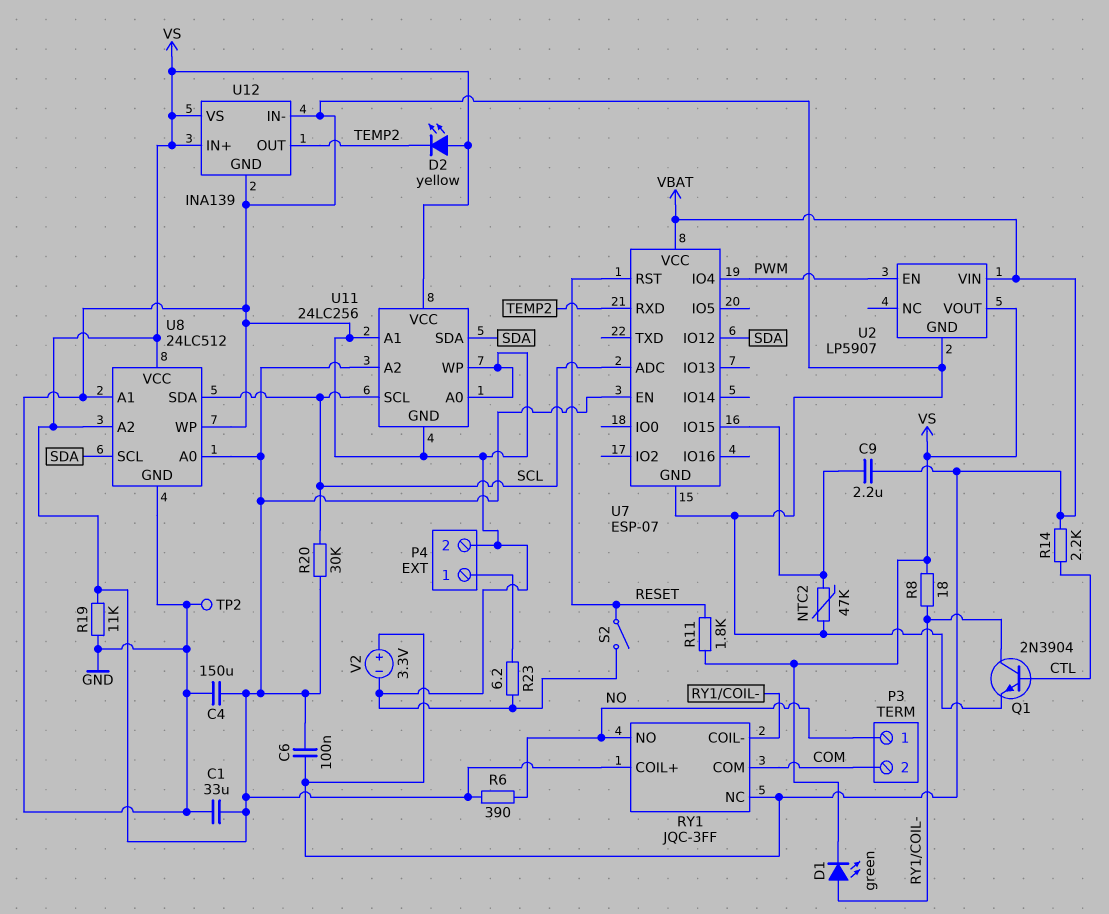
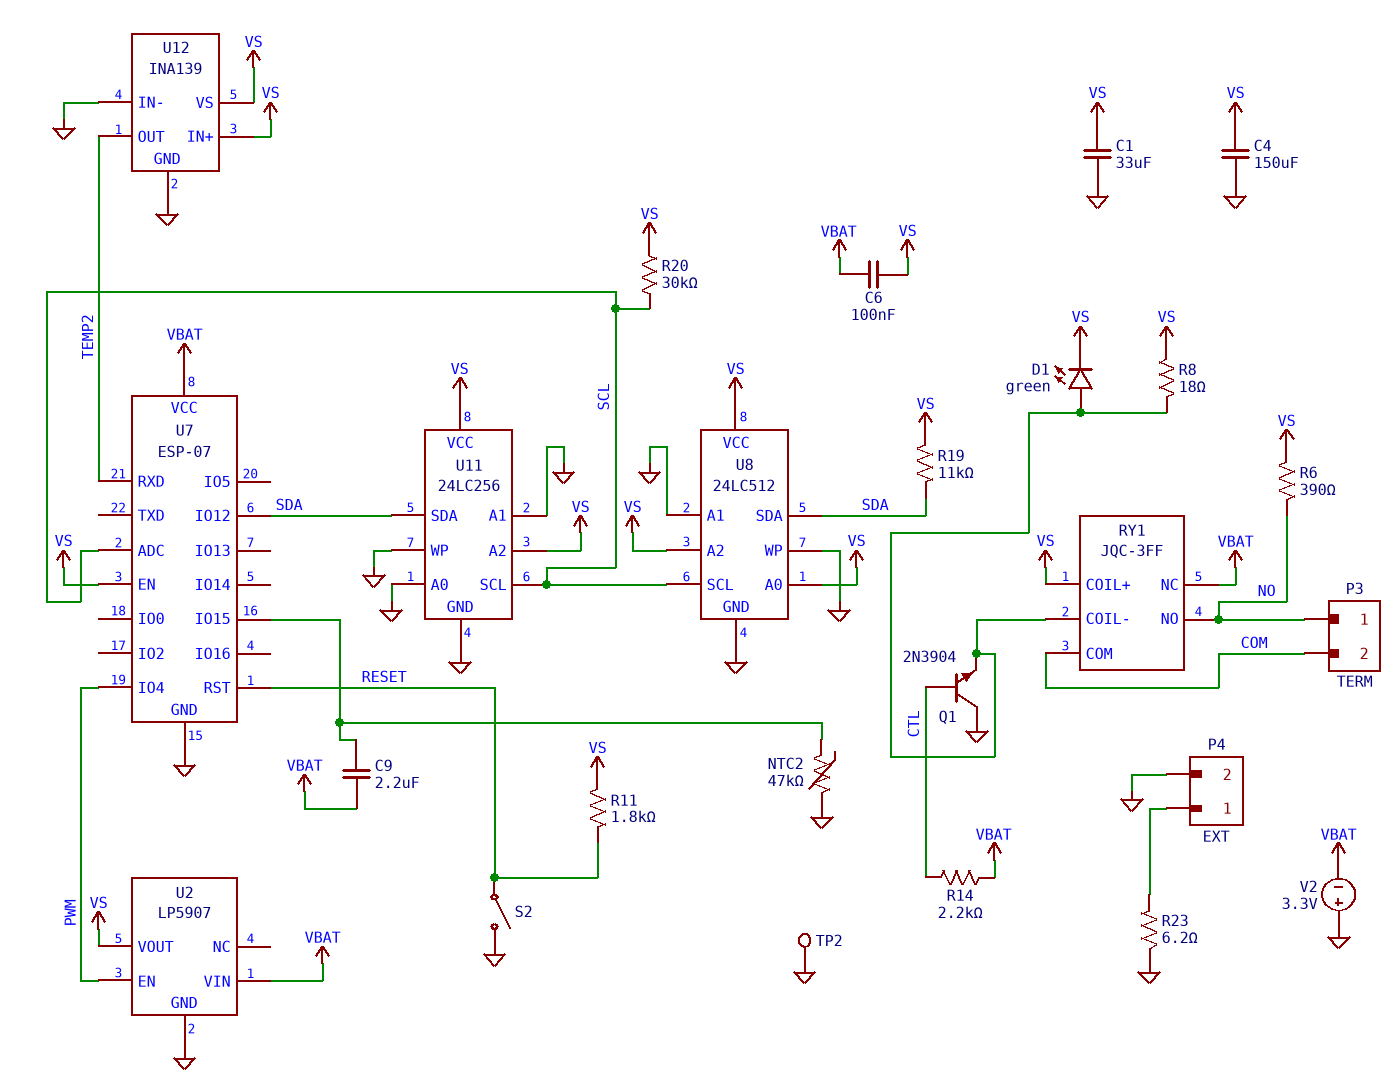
D2: LED yellow (A VS, K TEMP2) -> none
Q1: NPN 2N3904 (B CTL, C RY1/COIL-, E GND) -> NPN 2N3904 (B CTL, C GND, E RY1/COIL-)
R19: 11k (GND, VS) -> 11k (SDA, VS)
U8 pin SCL: SDA -> SCL
U8 pin SDA: SCL -> SDA
V2: 3.3V (plus VBAT, minus GND) -> 3.3V (plus GND, minus VBAT)

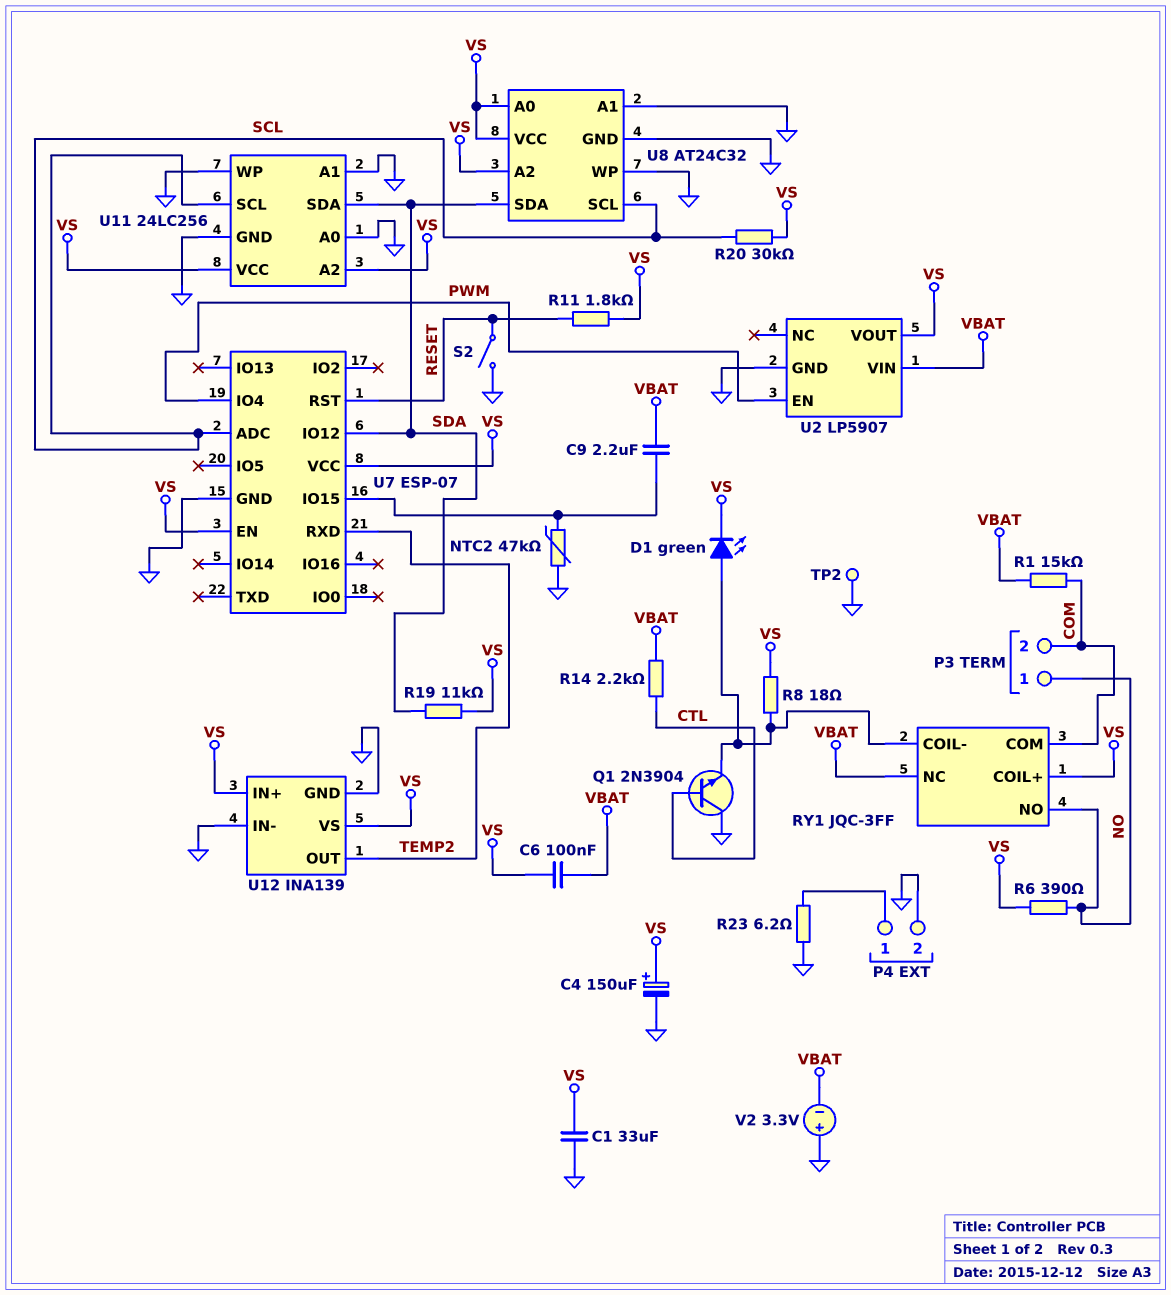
C4: 150uF (GND, VS) -> 150uF (plus VS, minus GND)
R1: none -> 15k (COM, VBAT)
U7 pin VCC: VBAT -> VS
U8: 24LC512 -> AT24C32

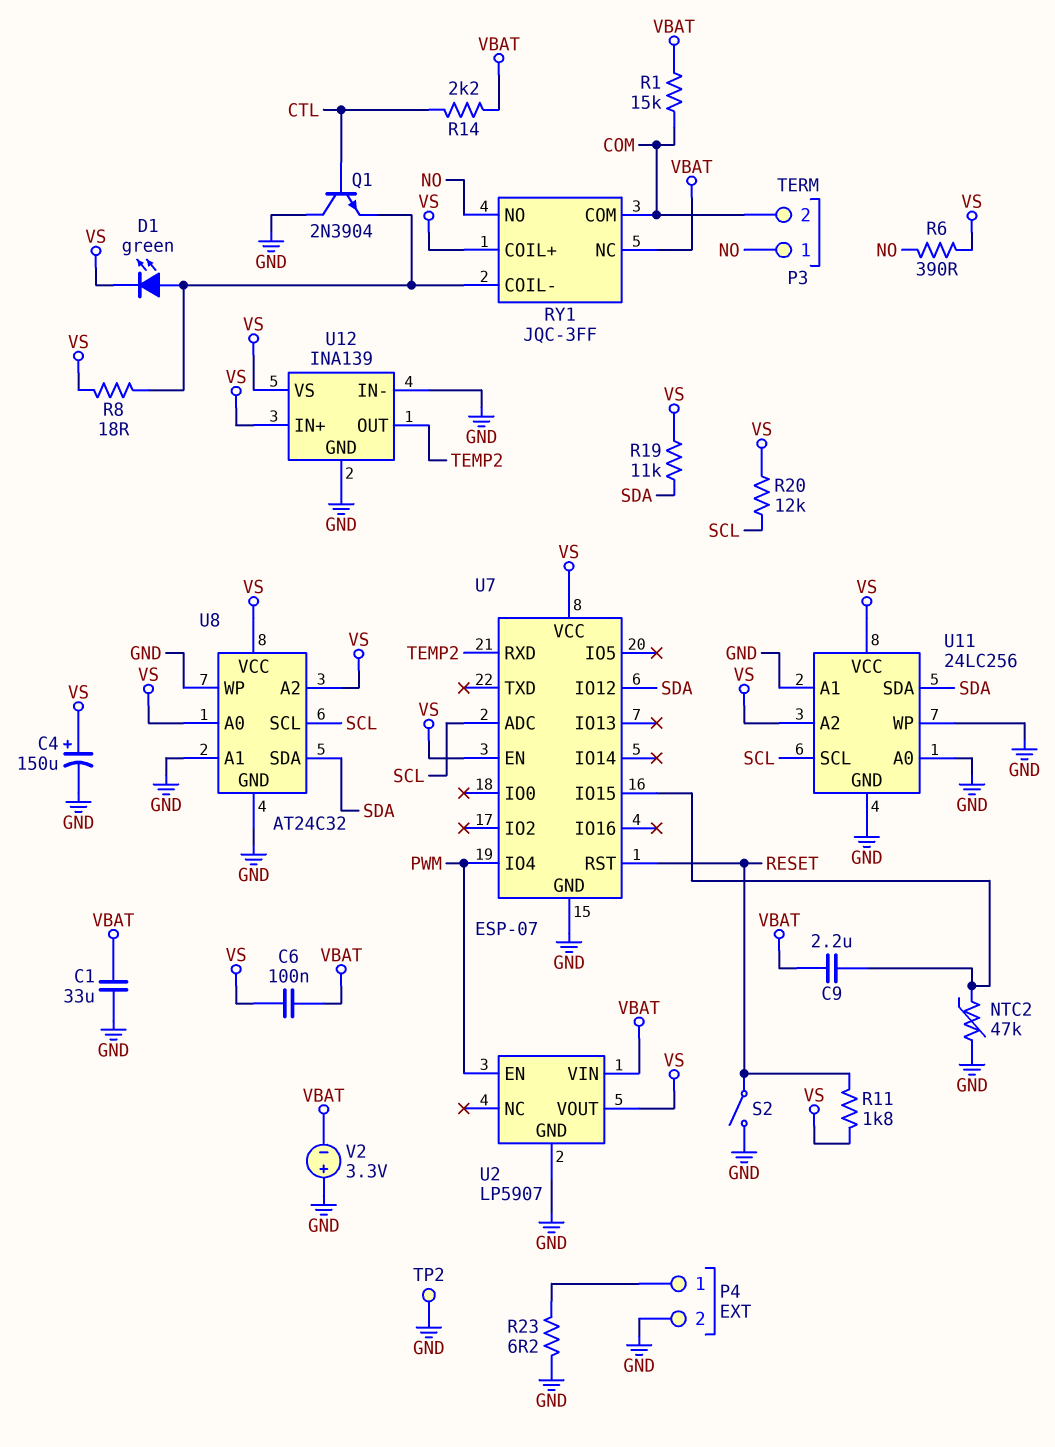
C1: 33uF (GND, VS) -> 33uF (GND, VBAT)
R20: 30k (SCL, VS) -> 12k (SCL, VS)

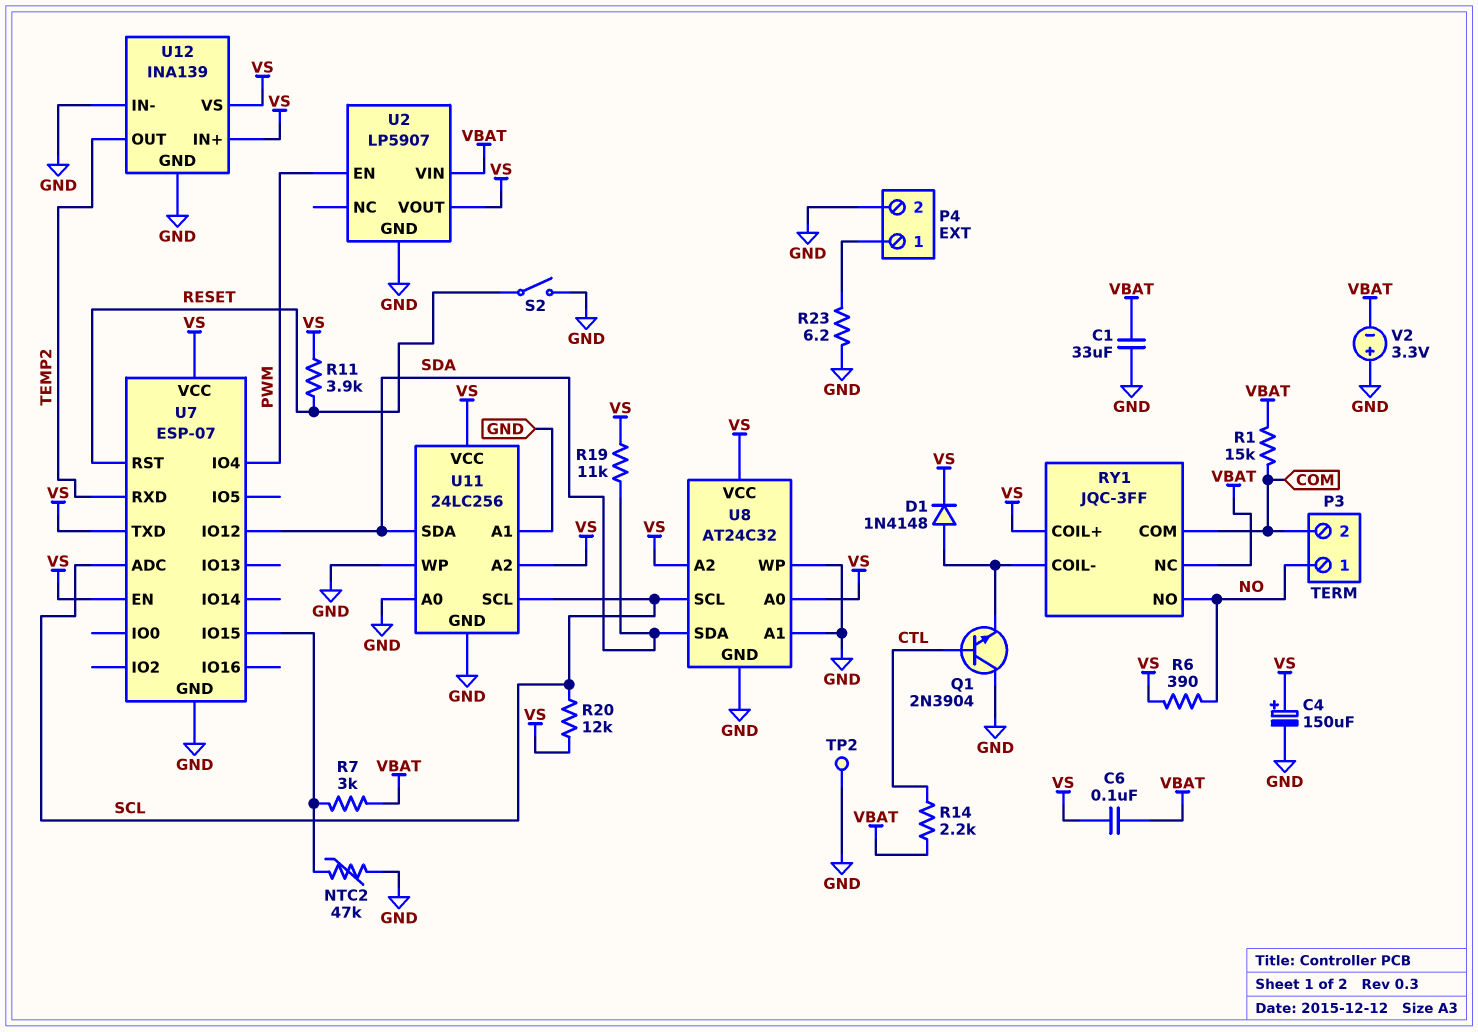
C9: 2.2uF (U7/IO15, VBAT) -> none
D1: LED green (A RY1/COIL-, K VS) -> diode 1N4148 (A RY1/COIL-, K VS)
R7: none -> 3k (U7/IO15, VBAT)
R8: 18 (RY1/COIL-, VS) -> none
R11: 1.8k (RESET, VS) -> 3.9k (RESET, VS)
U7 pin TXD: none -> VS

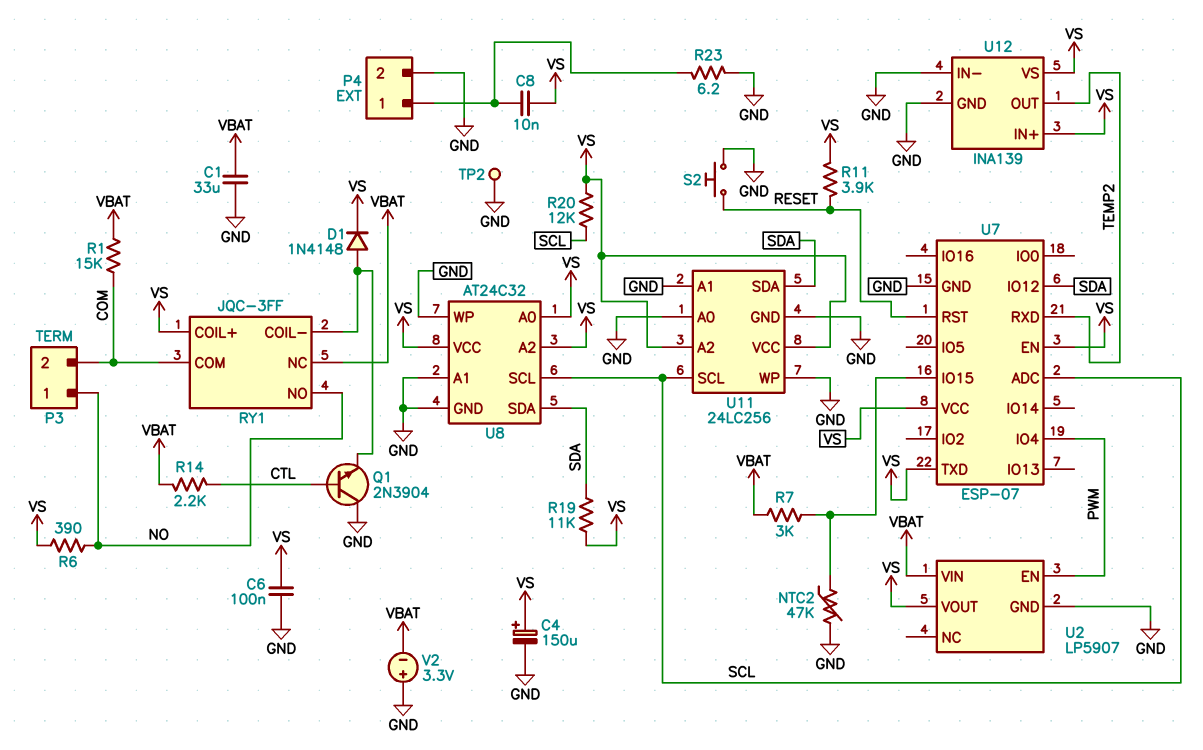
C6: 100nF (VBAT, VS) -> 100nF (GND, VS)
C8: none -> 10nF (P4/1, VS)
S2: switch (GND, RESET) -> button (GND, RESET)

